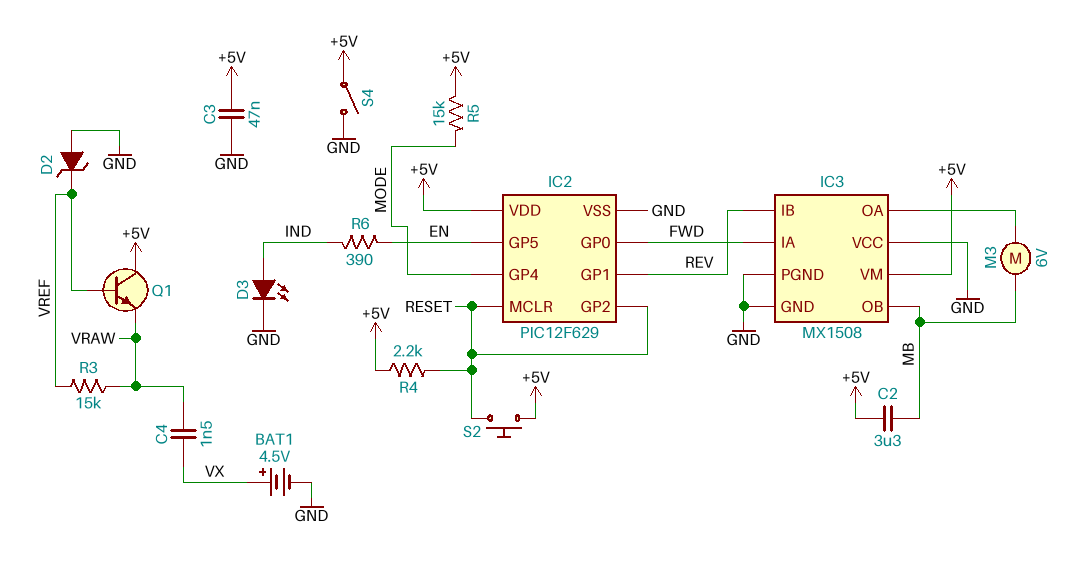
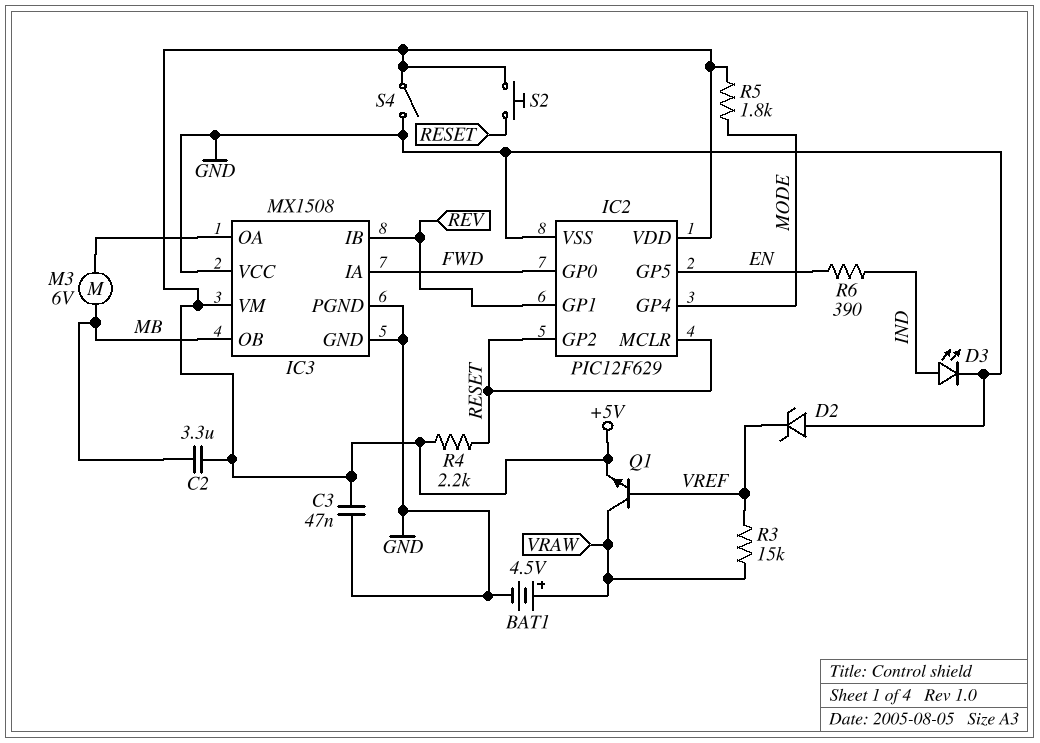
BAT1: 4.5V (plus VX, minus GND) -> 4.5V (plus VRAW, minus GND)
C4: 1.5nF (VRAW, VX) -> none
Q1: NPN (B VREF, C +5V, E VRAW) -> NPN (B VREF, C VRAW, E +5V)
R5: 15k (+5V, MODE) -> 1.8k (+5V, MODE)

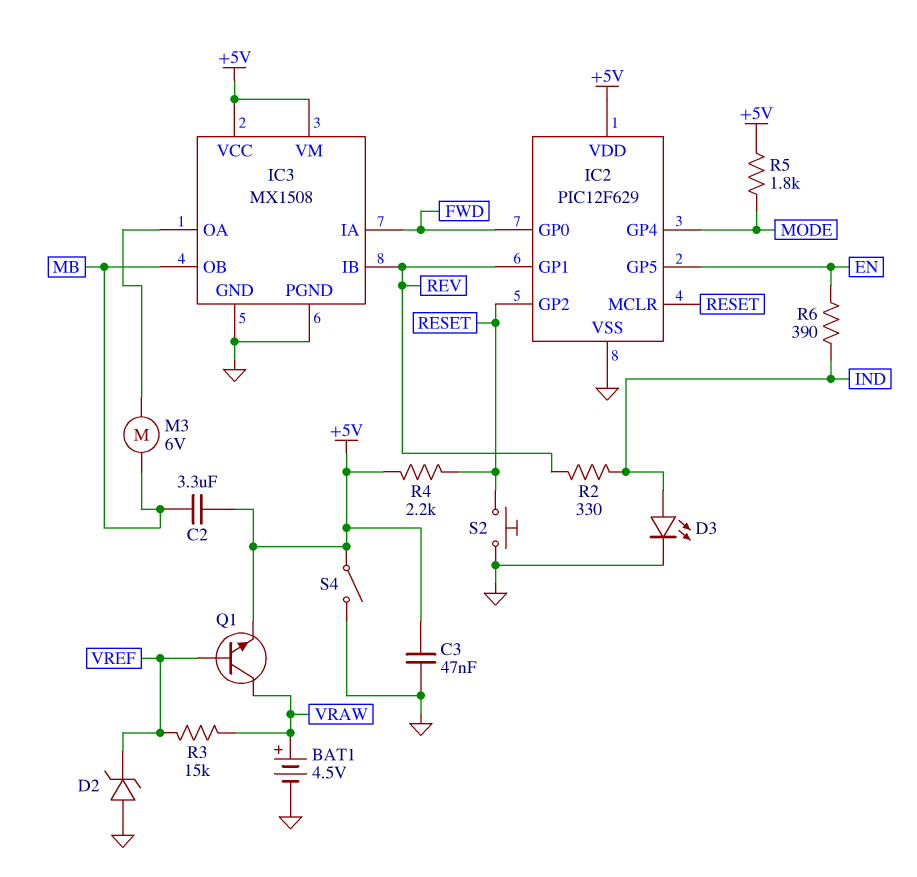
IC3 pin VCC: GND -> +5V
R2: none -> 330 (IND, REV)
S2: button (+5V, RESET) -> button (GND, RESET)

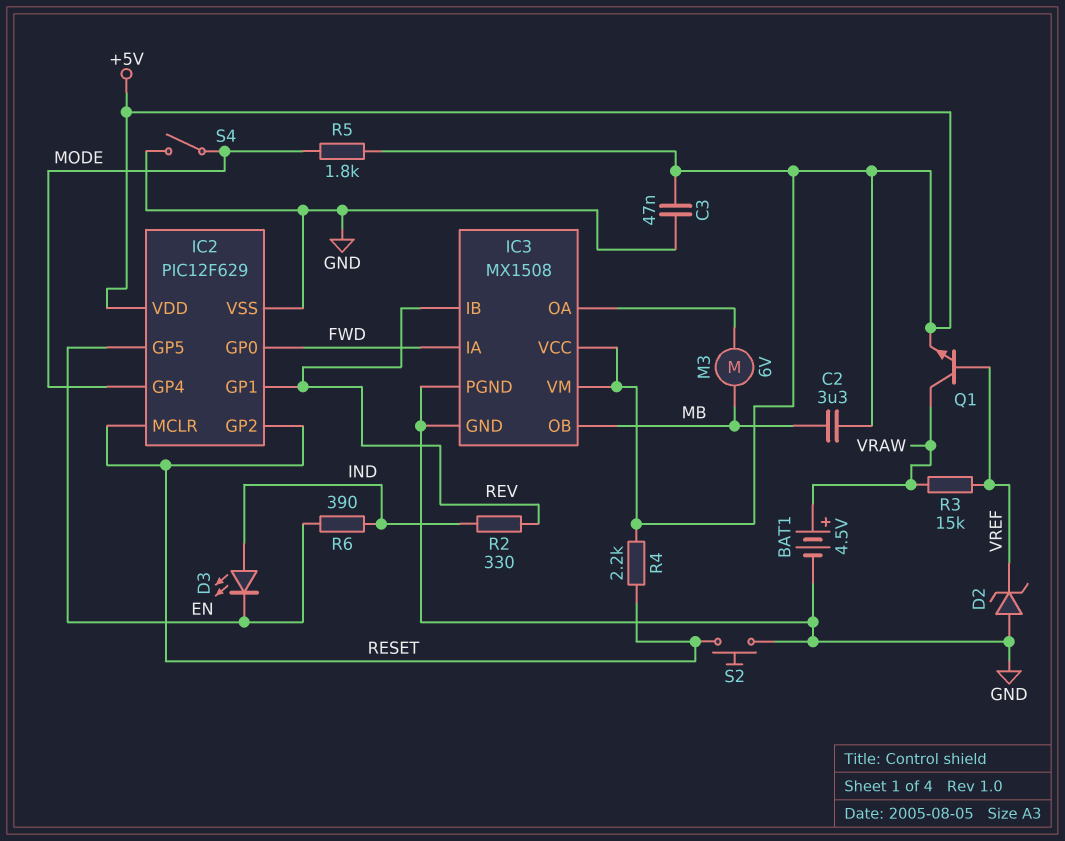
D3: LED (A IND, K GND) -> LED (A IND, K EN)
S4: switch (+5V, GND) -> switch (GND, MODE)

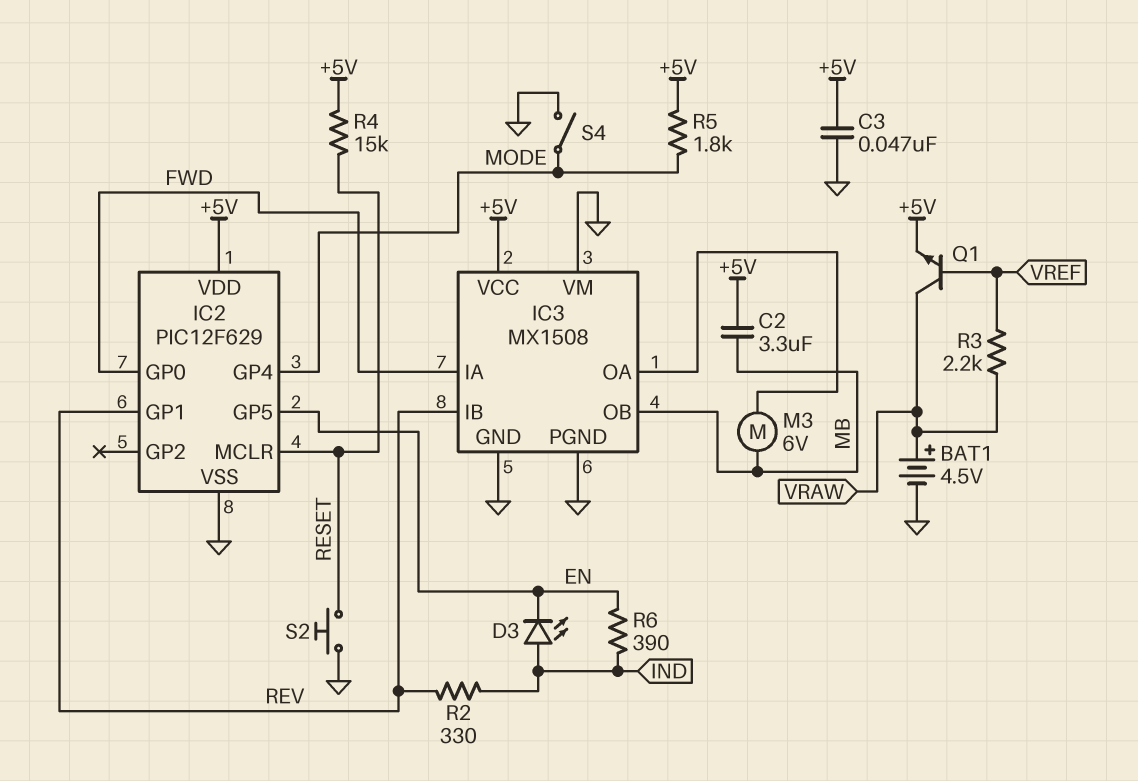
D2: zener (A GND, K VREF) -> none
IC2 pin GP2: RESET -> none
IC3 pin VM: +5V -> GND
R3: 15k (VRAW, VREF) -> 2.2k (VRAW, VREF)
R4: 2.2k (+5V, RESET) -> 15k (+5V, RESET)

